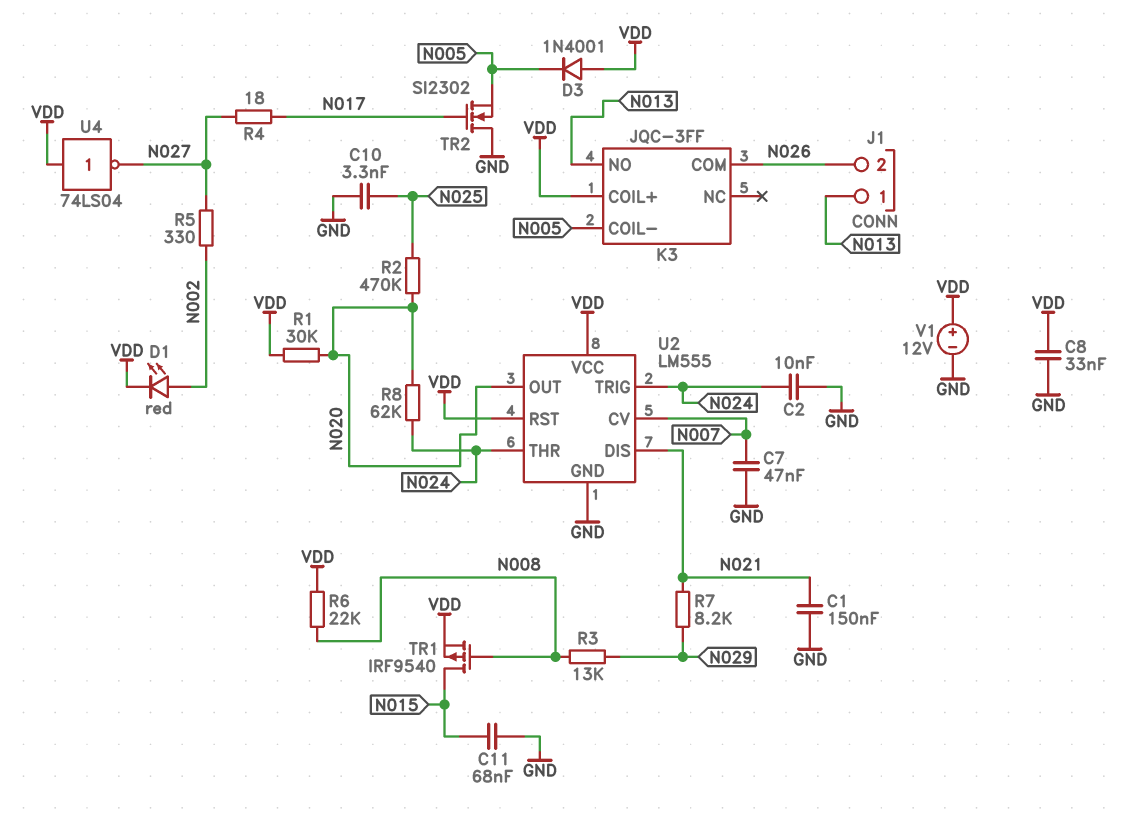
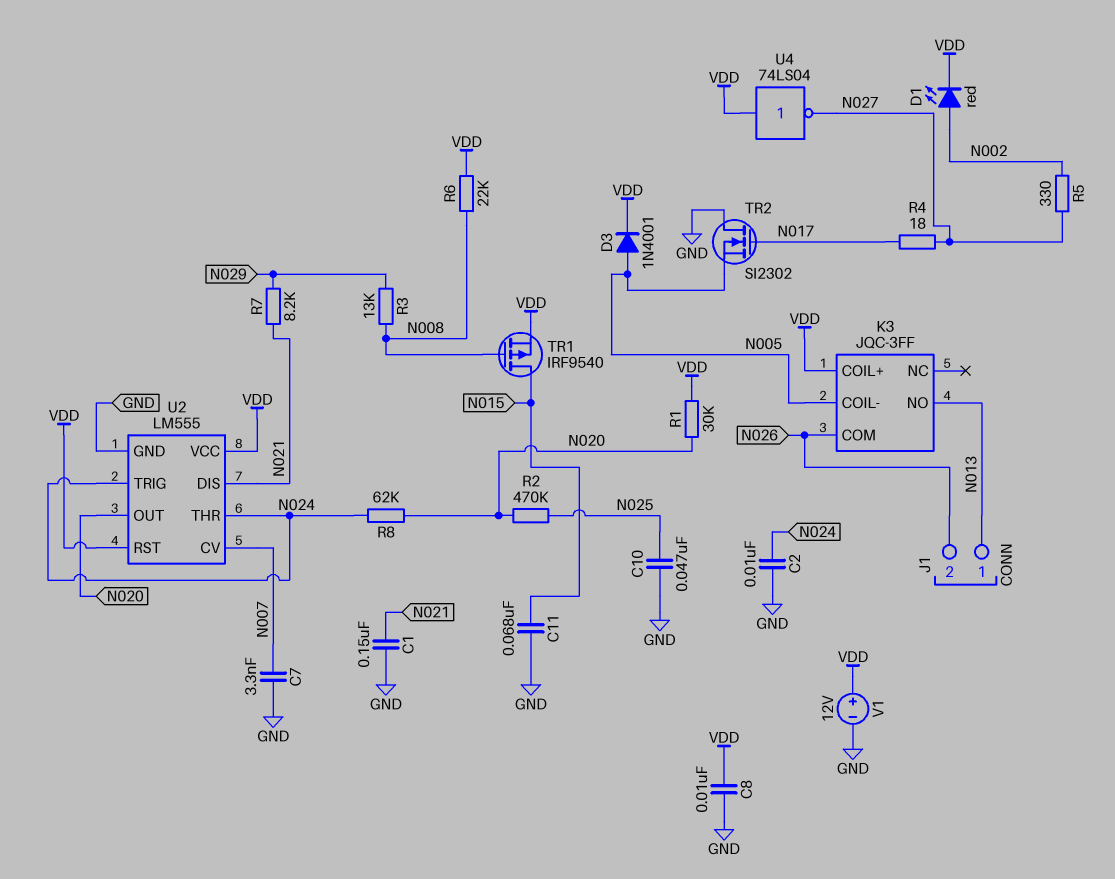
C7: 47nF (GND, N007) -> 3.3nF (GND, N007)
C8: 33nF (GND, VDD) -> 10nF (GND, VDD)
C10: 3.3nF (GND, N025) -> 47nF (GND, N025)
D3: diode 1N4001 (A VDD, K N005) -> diode 1N4001 (A N005, K VDD)

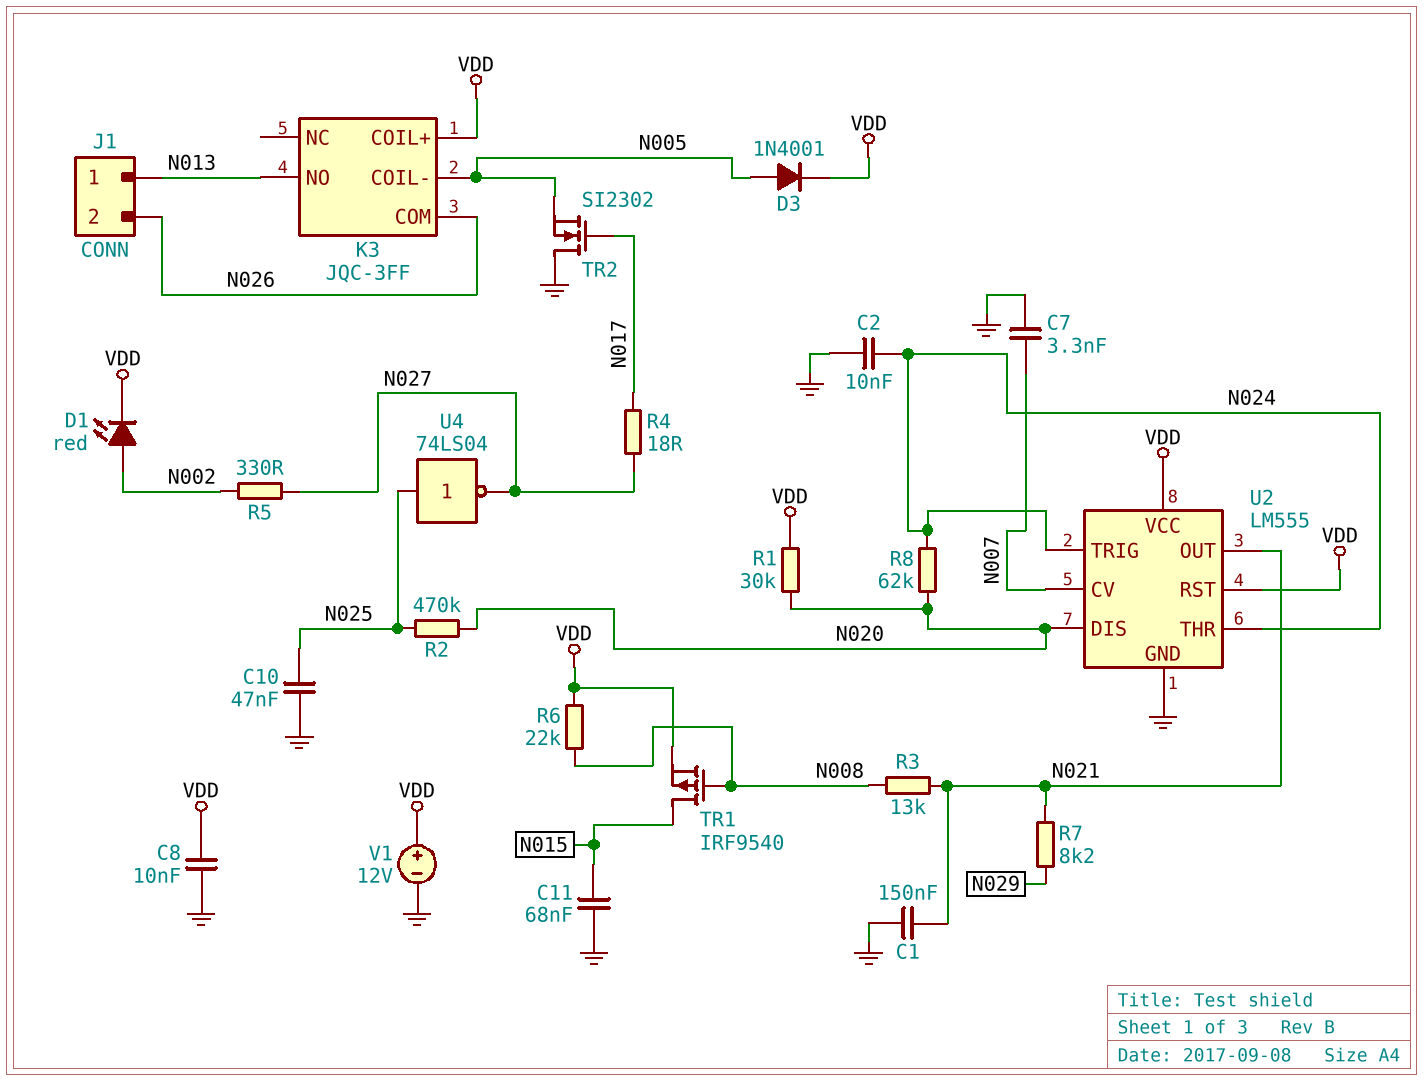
R3: 13k (N008, N029) -> 13k (N008, N021)
U2 pin DIS: N021 -> N020
U2 pin OUT: N020 -> N021
U4: NOT 74LS04 (in VDD, out N027) -> NOT 74LS04 (in N025, out N027)

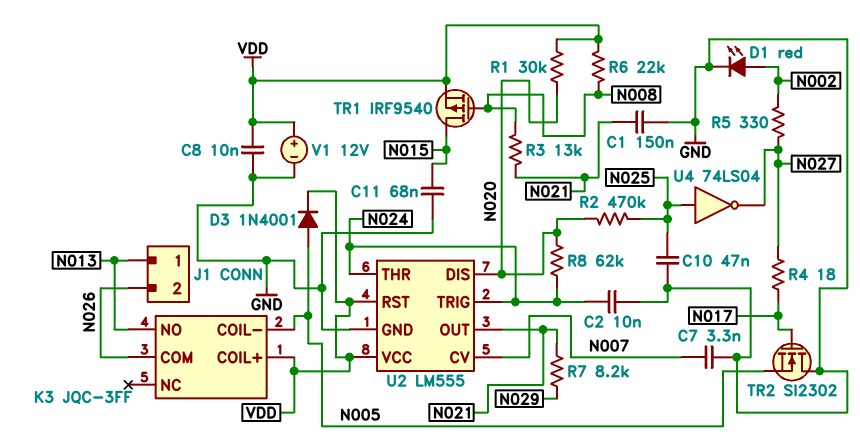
D1: LED red (A N002, K VDD) -> LED red (A N002, K GND)

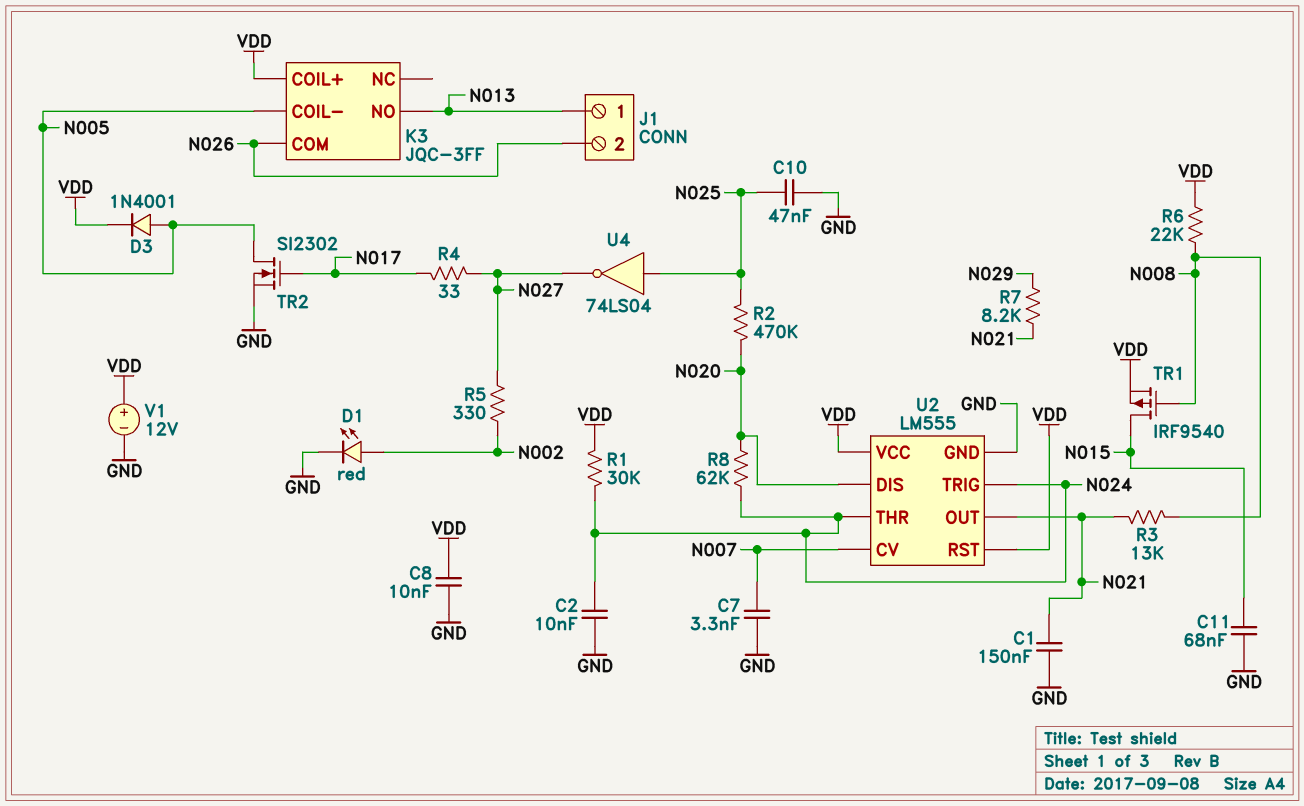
R1: 30k (N020, VDD) -> 30k (N024, VDD)
R4: 18 (N017, N027) -> 33 (N017, N027)
TR2: NMOS SI2302 (G N017, D GND, S N005) -> NMOS SI2302 (G N017, D N005, S GND)

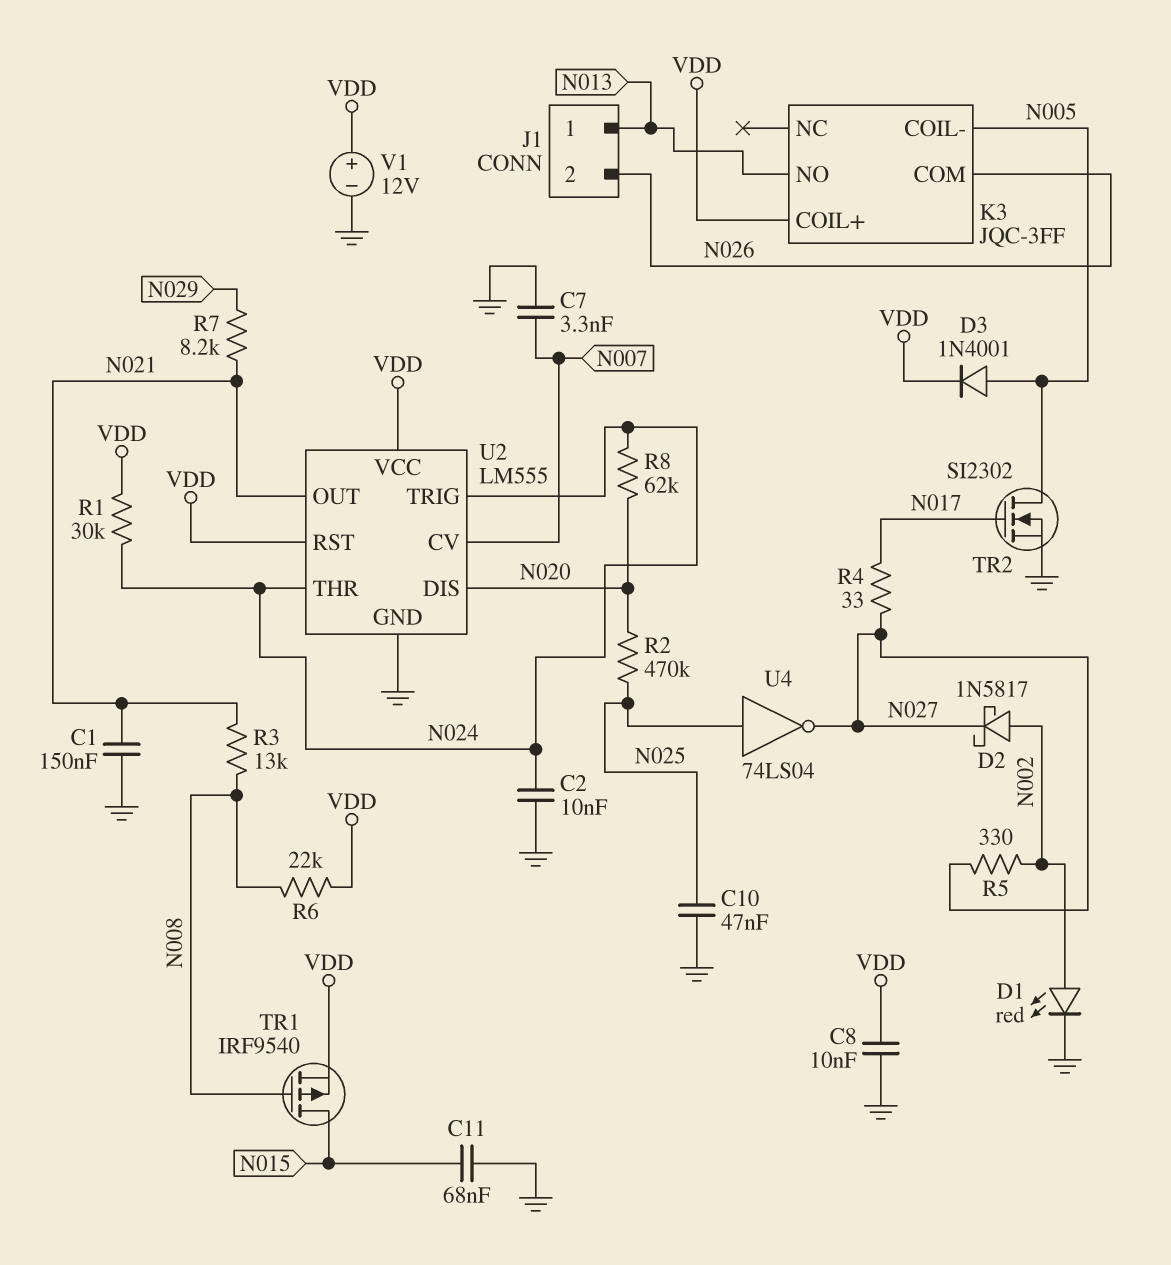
D2: none -> schottky 1N5817 (A N002, K N027)

